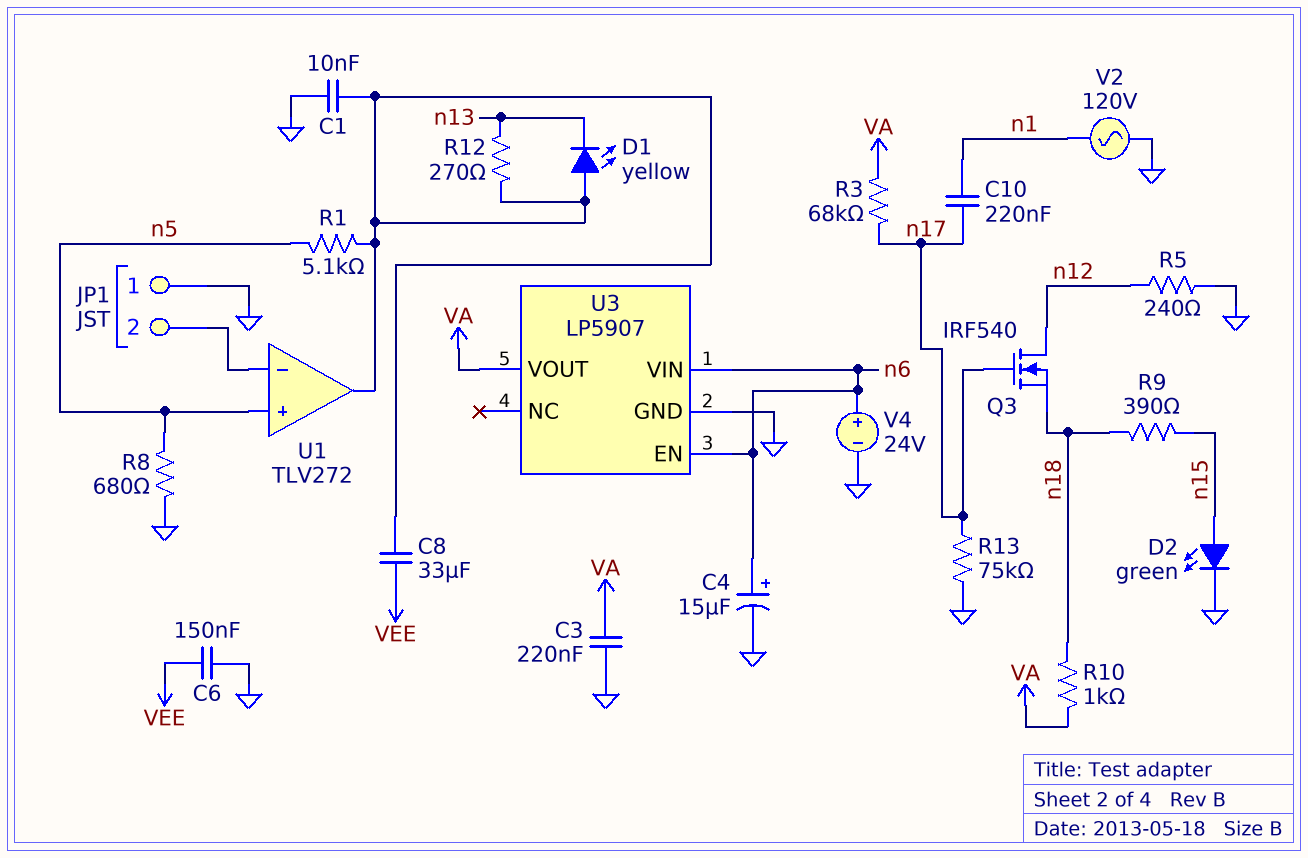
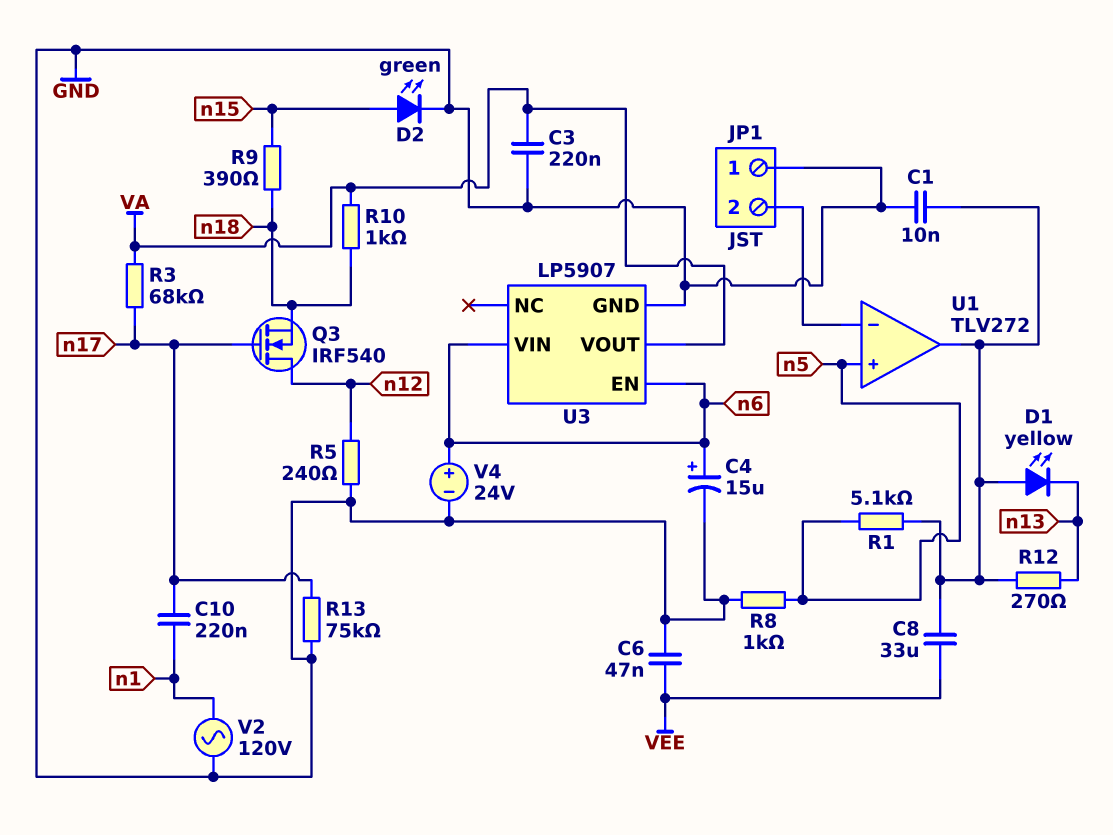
C6: 150nF (GND, VEE) -> 47nF (GND, VEE)
R8: 680 (GND, n5) -> 1k (GND, n5)

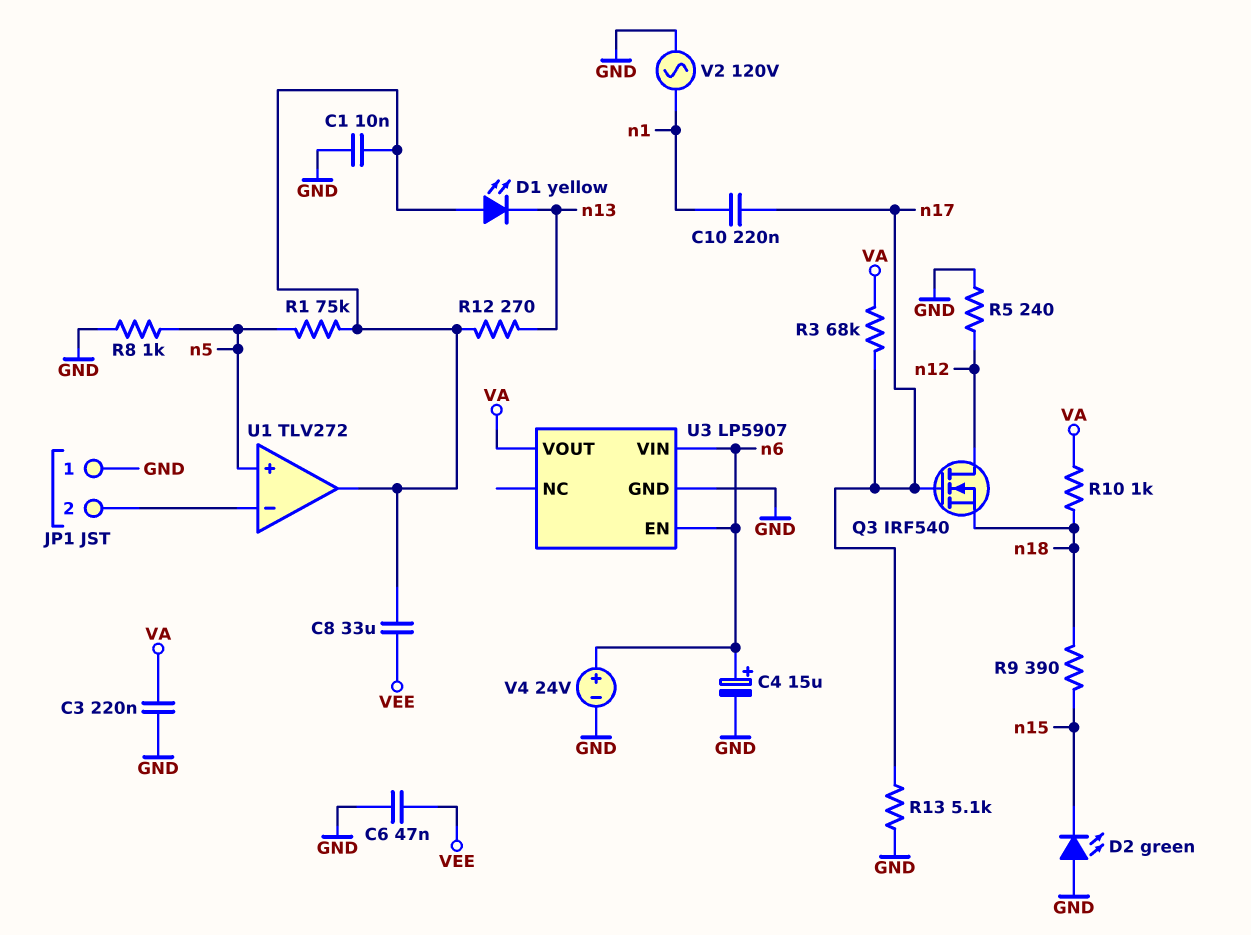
D2: LED green (A n15, K GND) -> LED green (A GND, K n15)
R1: 5.1k (U1/out, n5) -> 75k (U1/out, n5)
R13: 75k (GND, n17) -> 5.1k (GND, n17)

